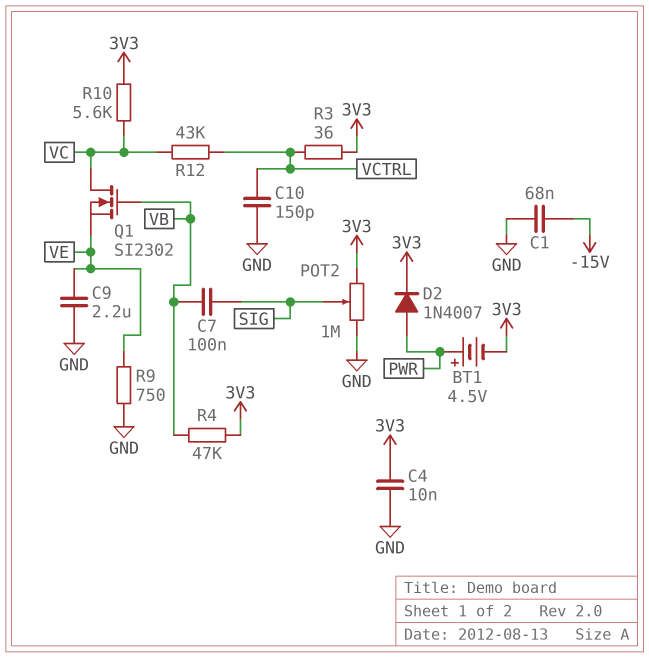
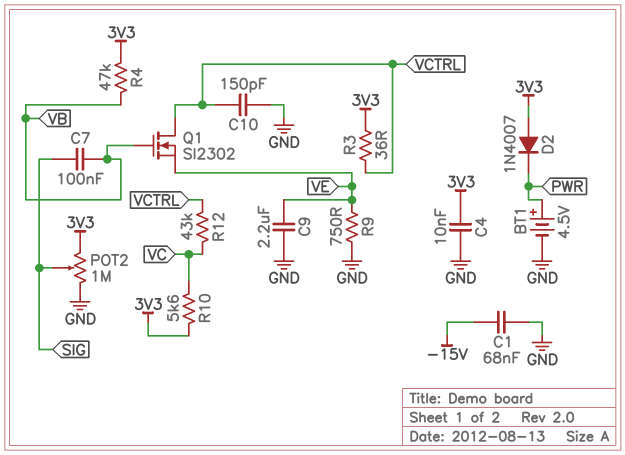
BT1: 4.5V (plus PWR, minus 3V3) -> 4.5V (plus PWR, minus GND)
D2: diode 1N4007 (A PWR, K 3V3) -> diode 1N4007 (A 3V3, K PWR)
Q1: NMOS SI2302 (G VB, D VC, S VE) -> NMOS SI2302 (G VB, D VCTRL, S VE)

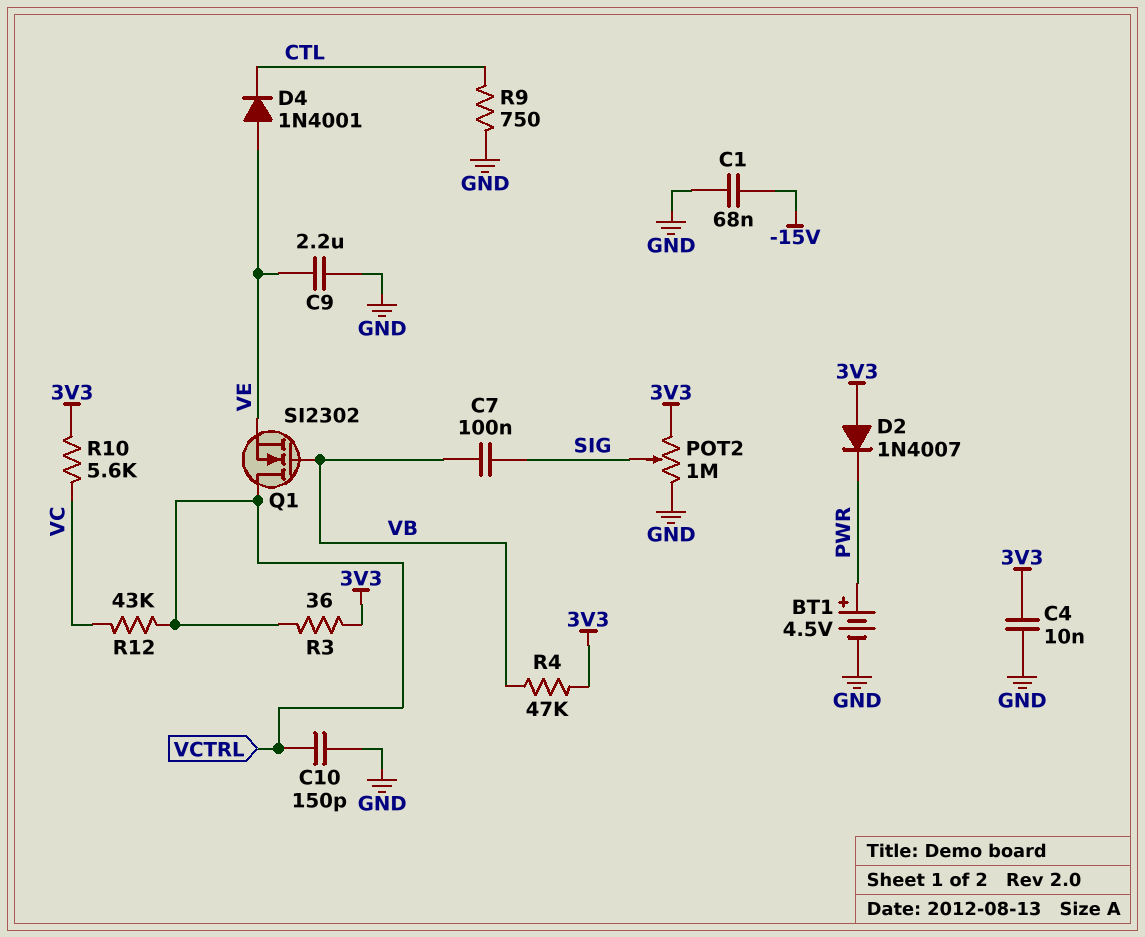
D4: none -> diode 1N4001 (A VE, K CTL)
R9: 750 (GND, VE) -> 750 (CTL, GND)

